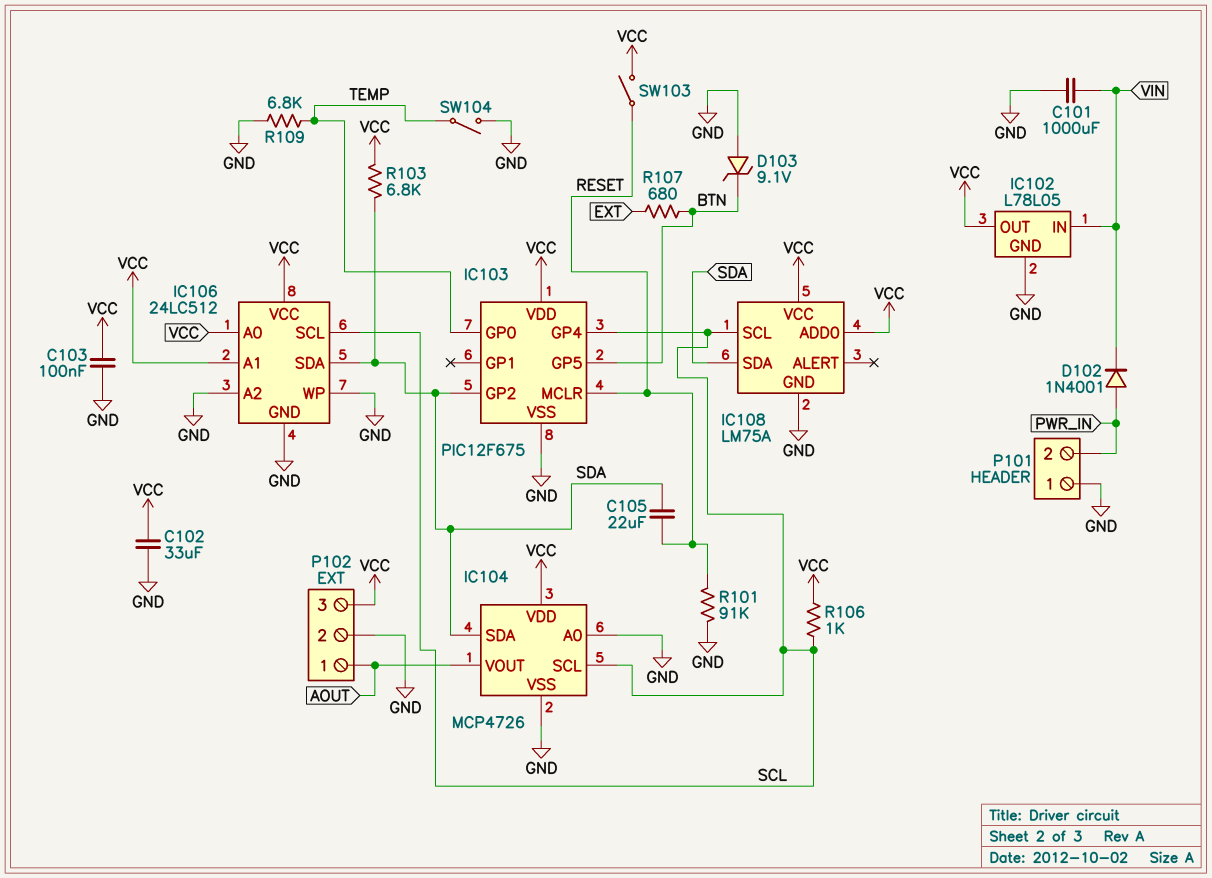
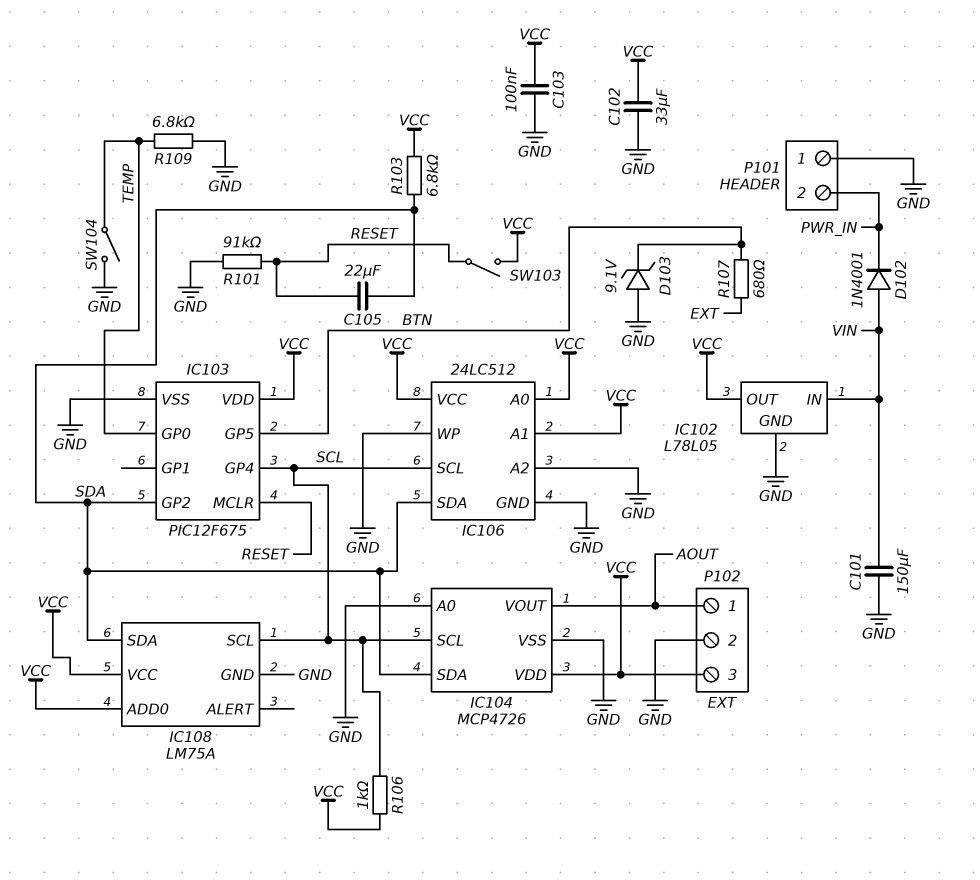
C101: 1000uF (GND, VIN) -> 150uF (GND, VIN)
D102: diode 1N4001 (A PWR_IN, K VIN) -> diode 1N4001 (A VIN, K PWR_IN)

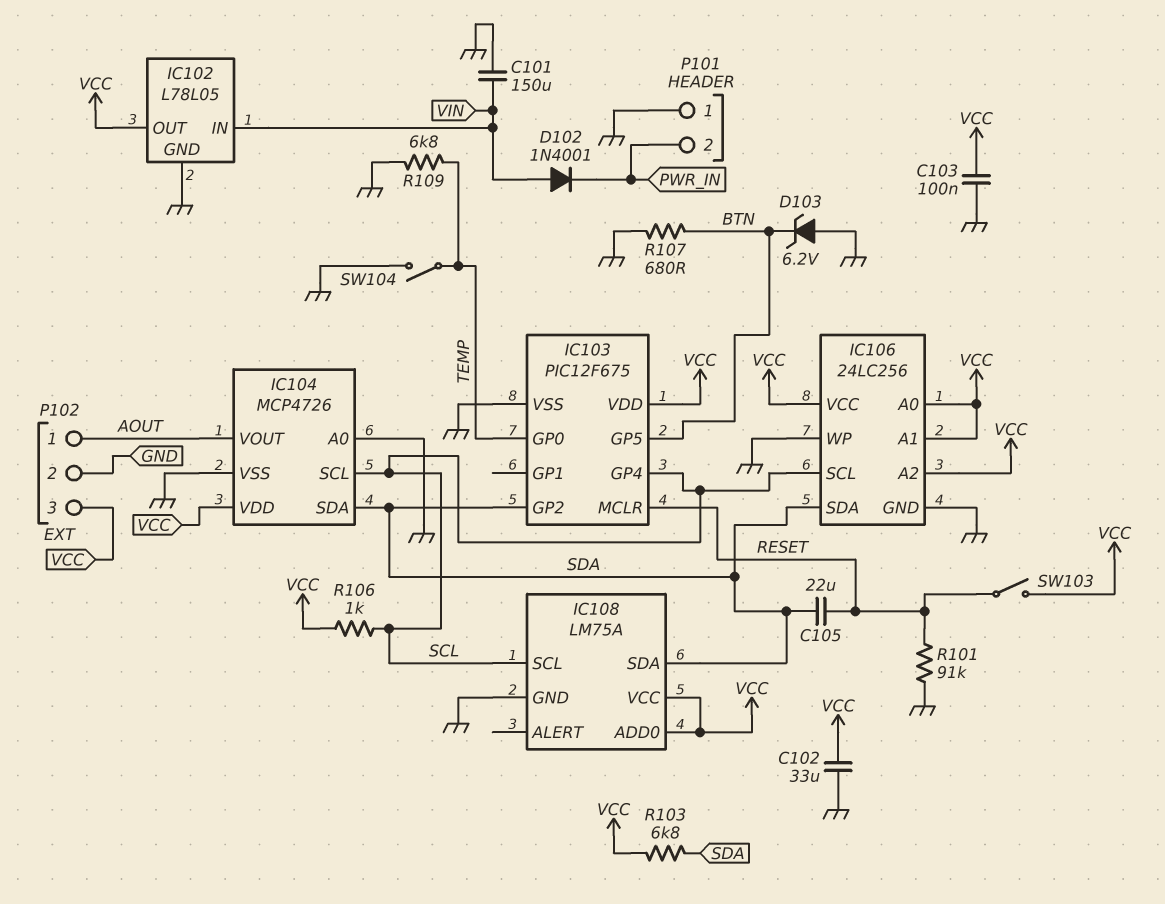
D103: zener 9.1V (A GND, K BTN) -> zener 6.2V (A GND, K BTN)
IC106: 24LC512 -> 24LC256
IC106 pin A2: GND -> VCC
R107: 680 (BTN, EXT) -> 680 (BTN, GND)

